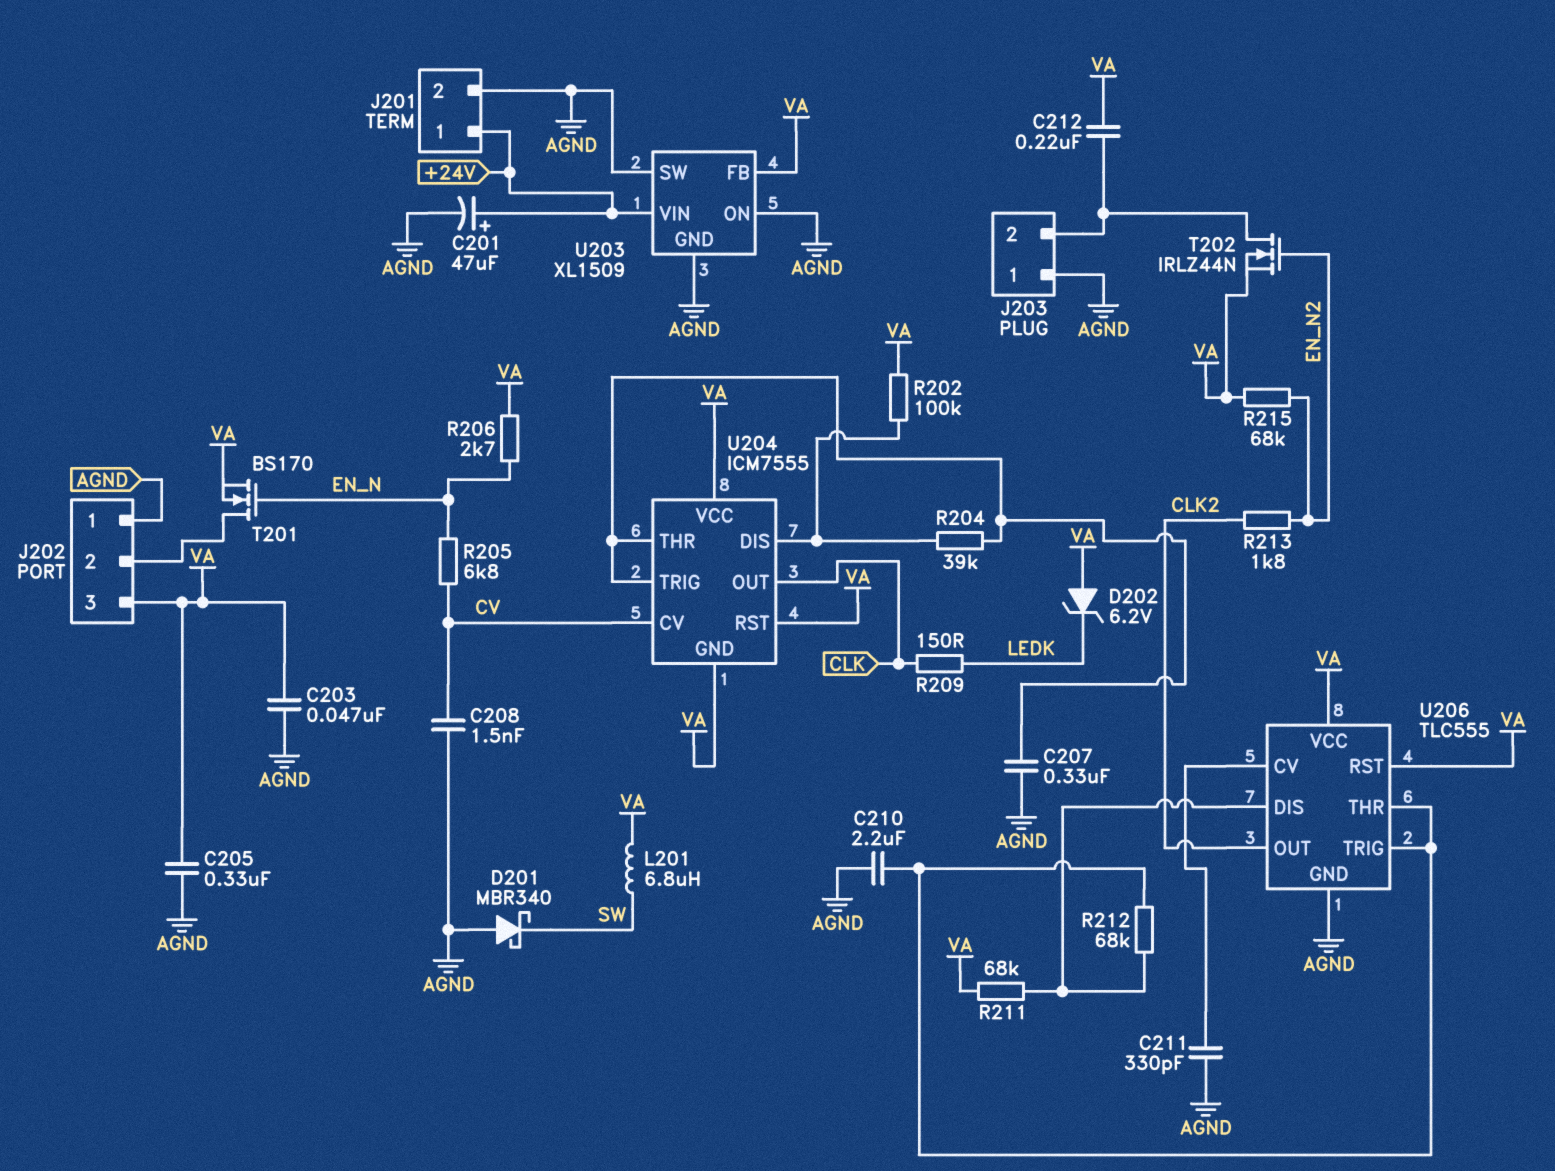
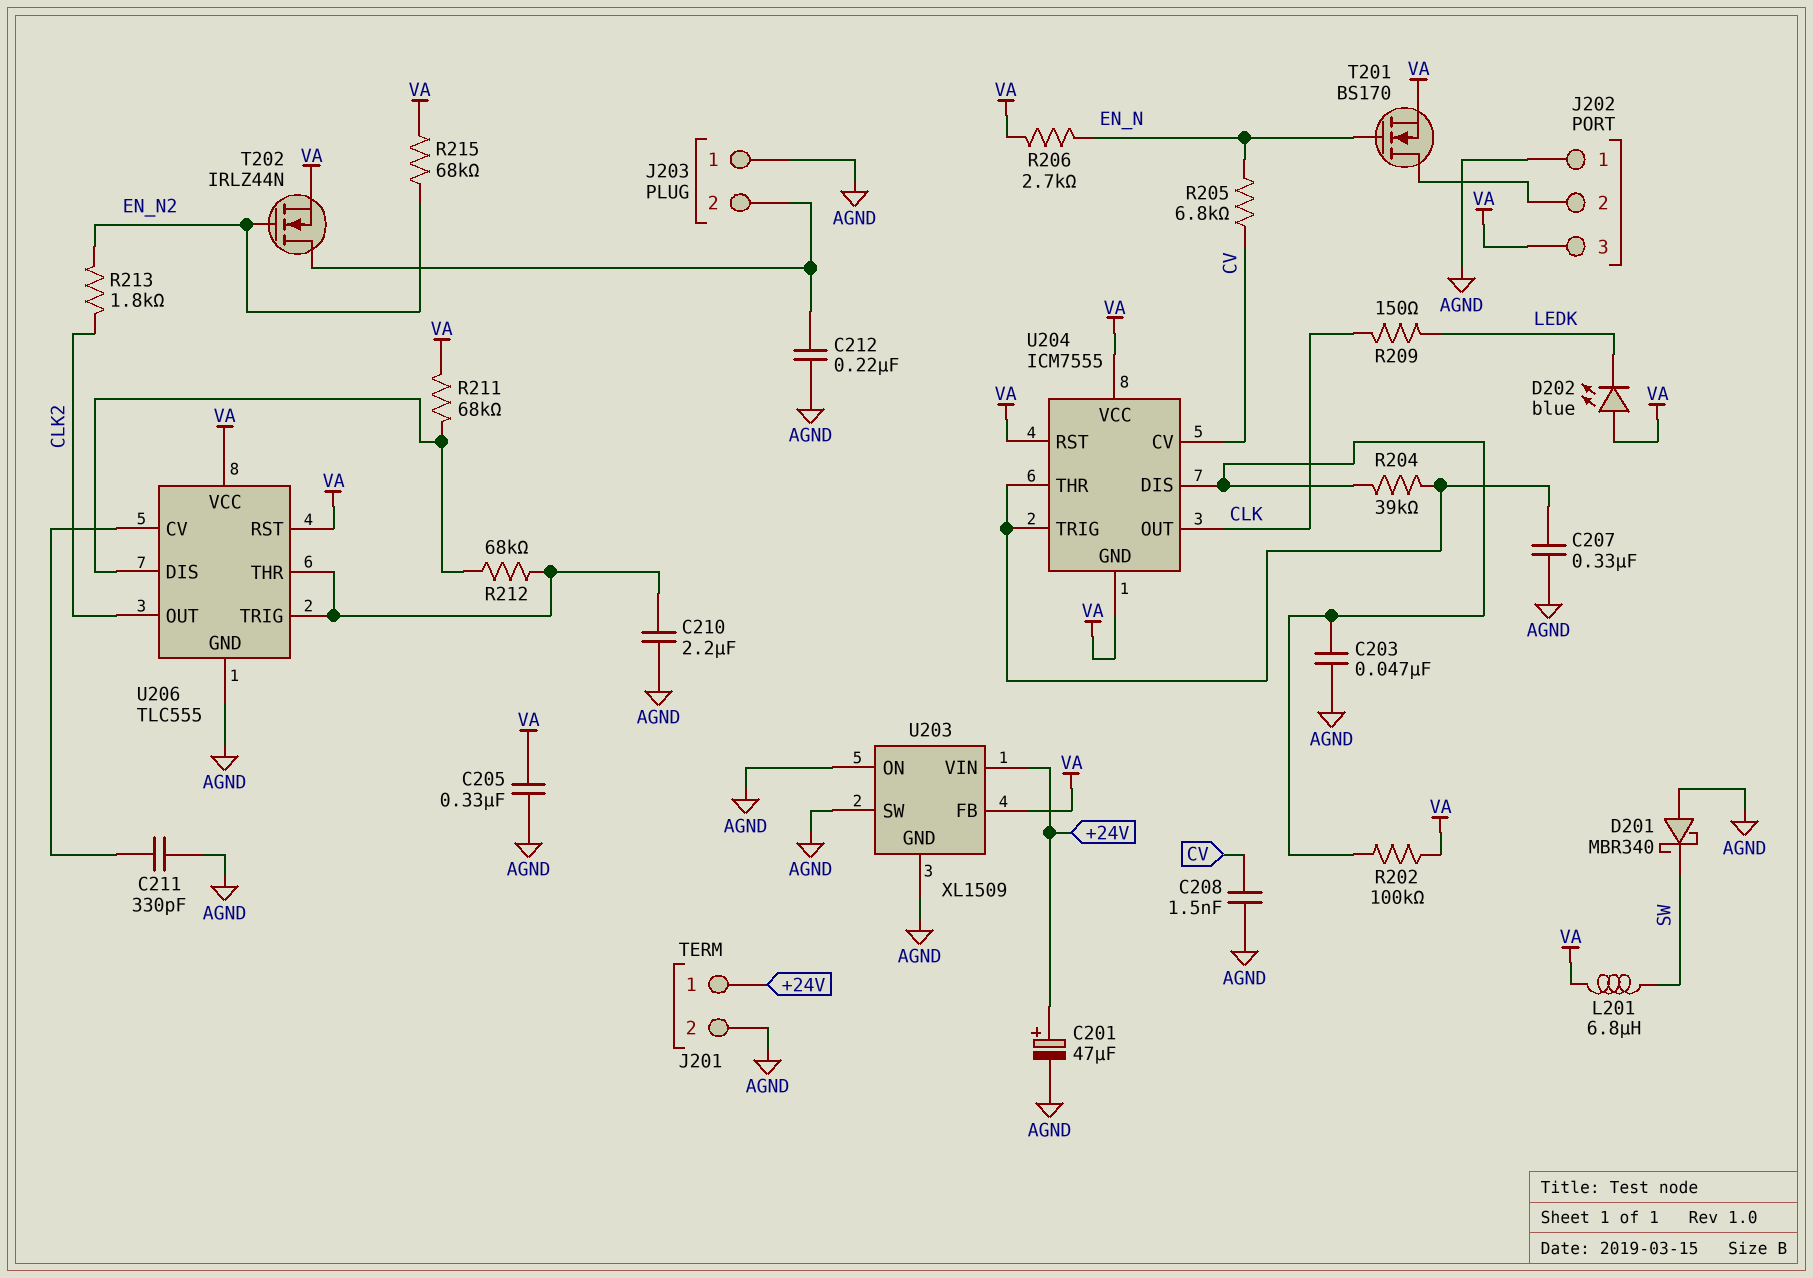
C203: 47nF (AGND, VA) -> 47nF (AGND, U204/DIS)
C212: 220nF (J203/2, VA) -> 220nF (AGND, J203/2)
D202: zener 6.2V (A VA, K LEDK) -> LED blue (A VA, K LEDK)

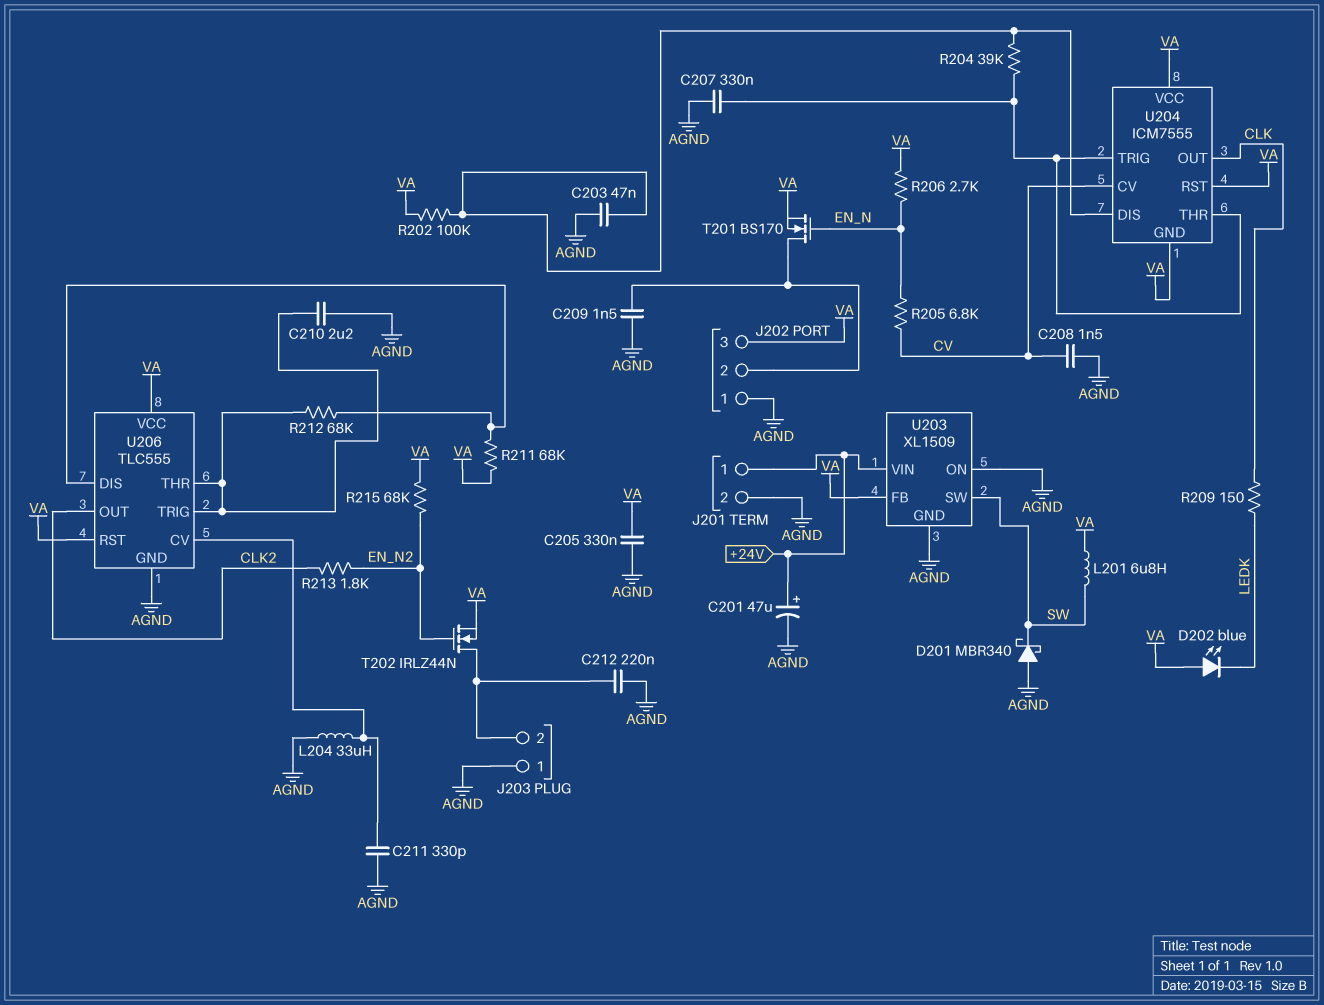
C209: none -> 1.5nF (AGND, J202/2)
L204: none -> 33uH (AGND, U206/CV)
U203 pin SW: AGND -> SW

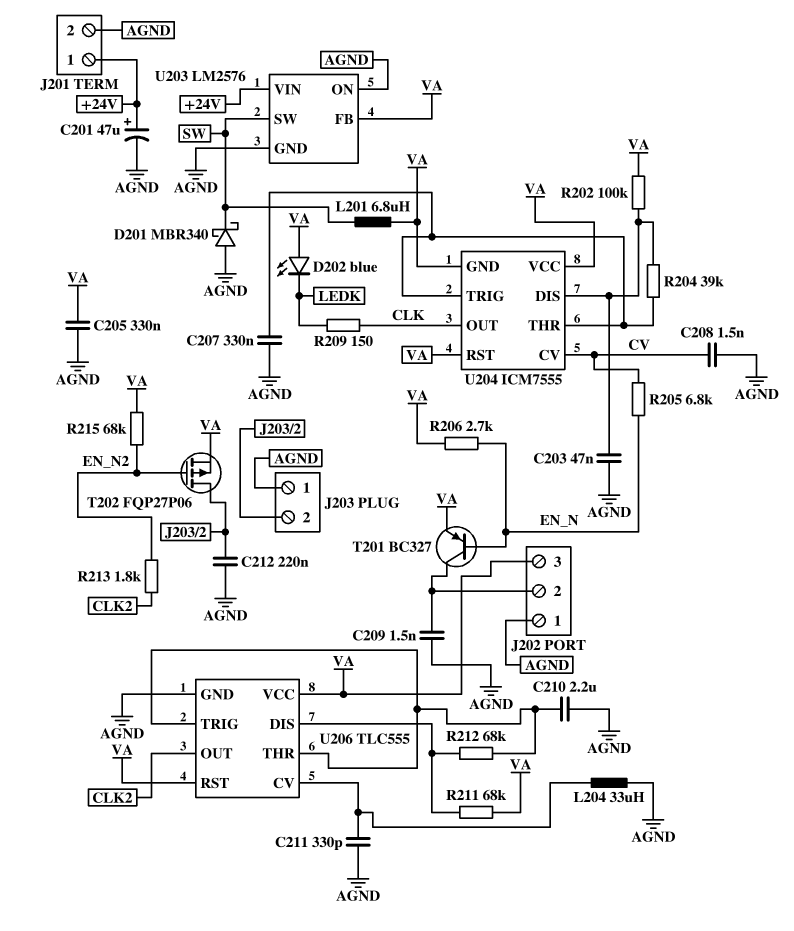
T201: NMOS BS170 (G EN_N, D J202/2, S VA) -> PNP BC327 (B EN_N, C J202/2, E VA)
T202: NMOS IRLZ44N (G EN_N2, D J203/2, S VA) -> PMOS FQP27P06 (G EN_N2, D J203/2, S VA)
U203: XL1509 -> LM2576

